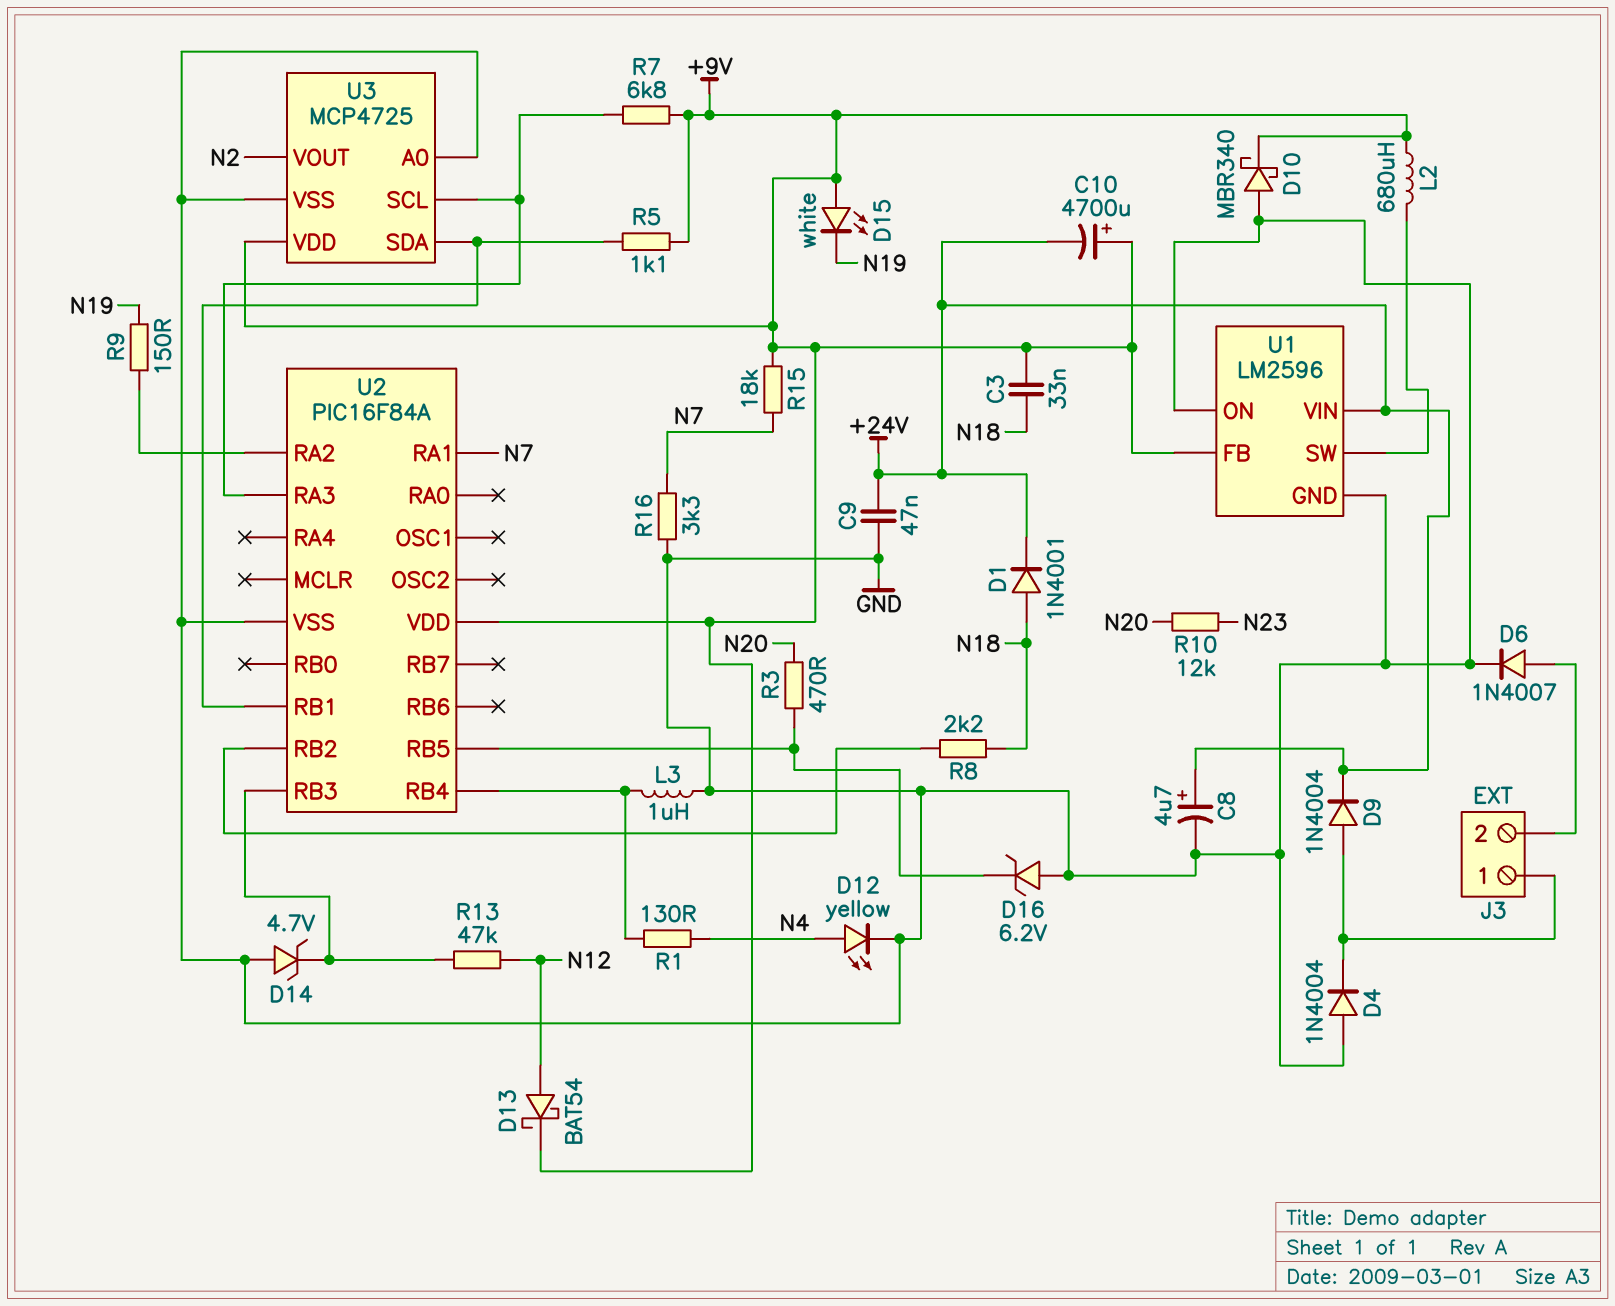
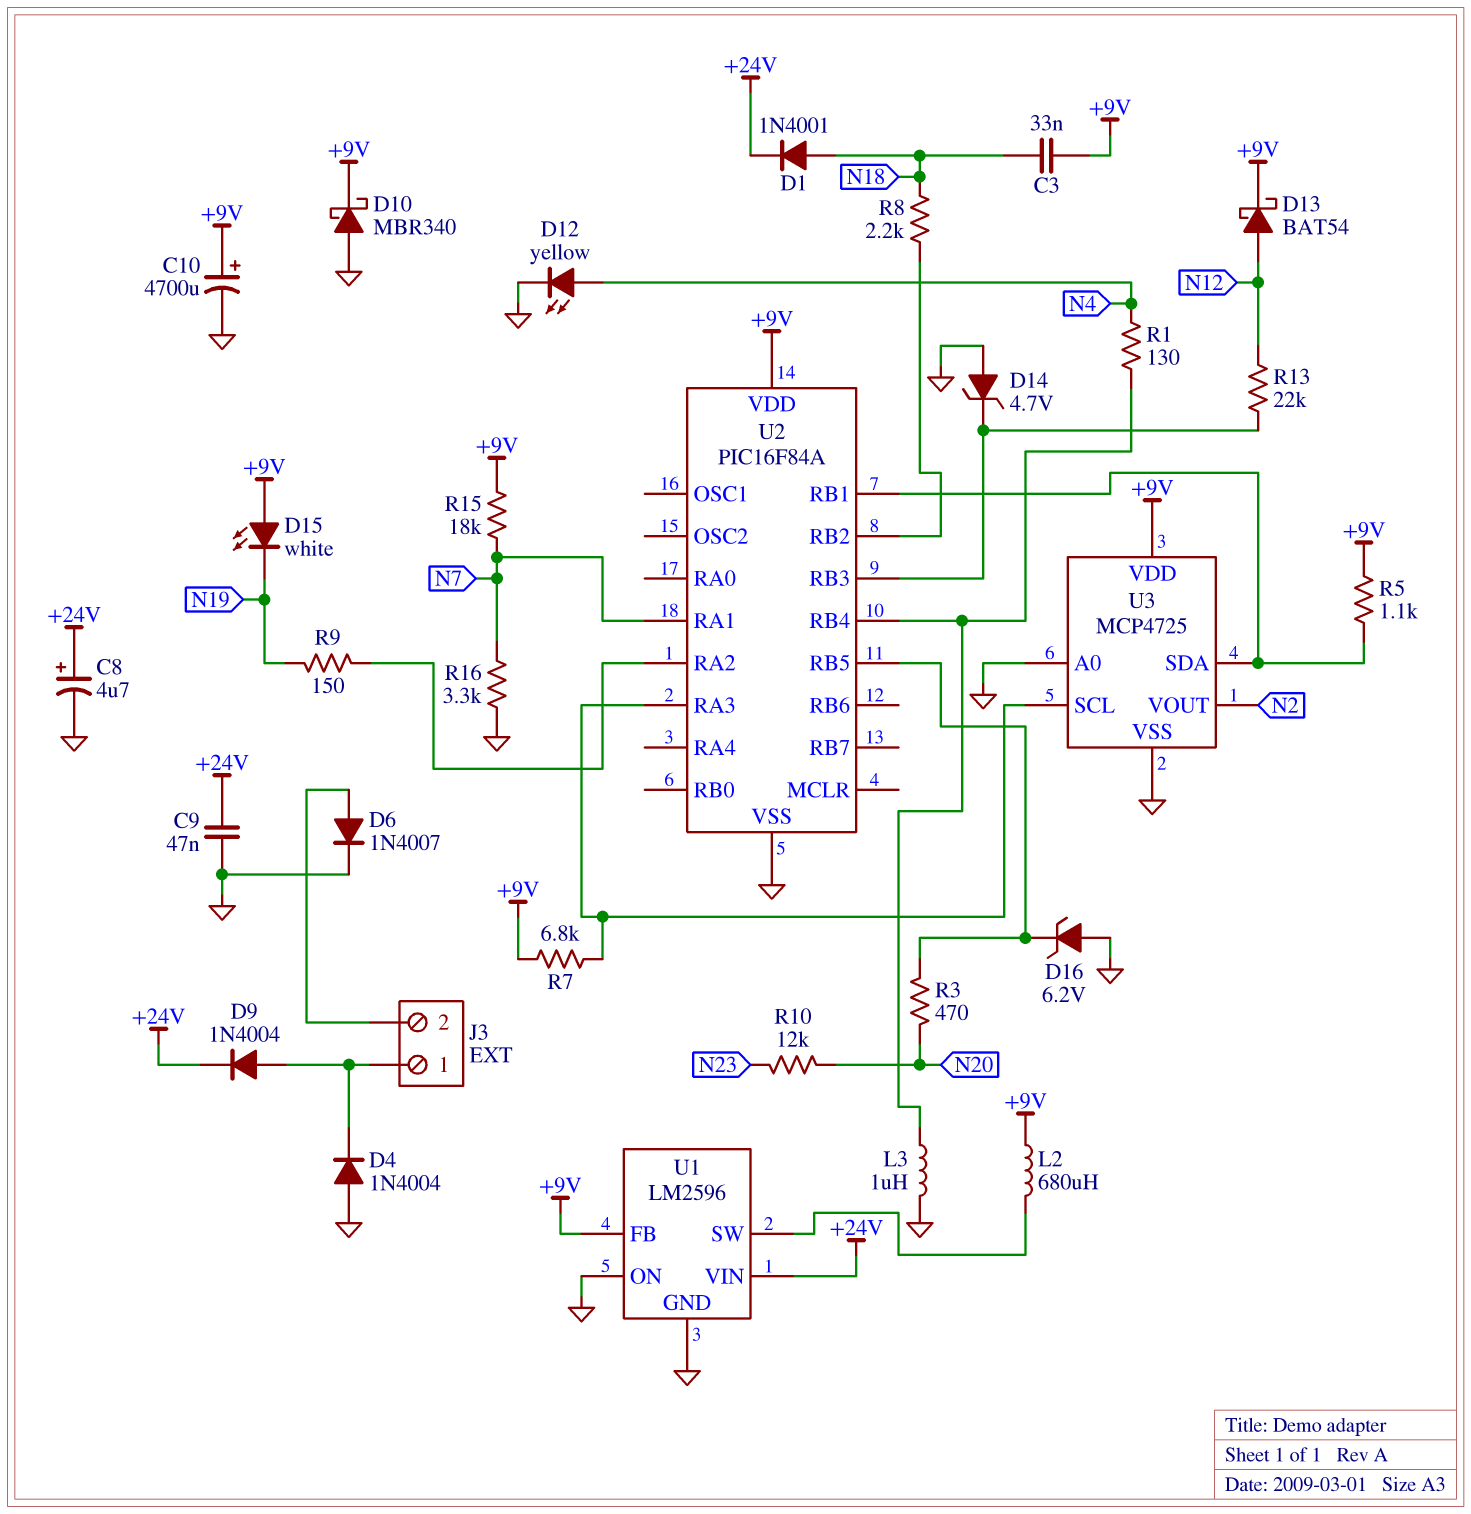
C10: 4700uF (plus +9V, minus +24V) -> 4700uF (plus +9V, minus GND)
R13: 47k (N12, U2/RB3) -> 22k (N12, U2/RB3)

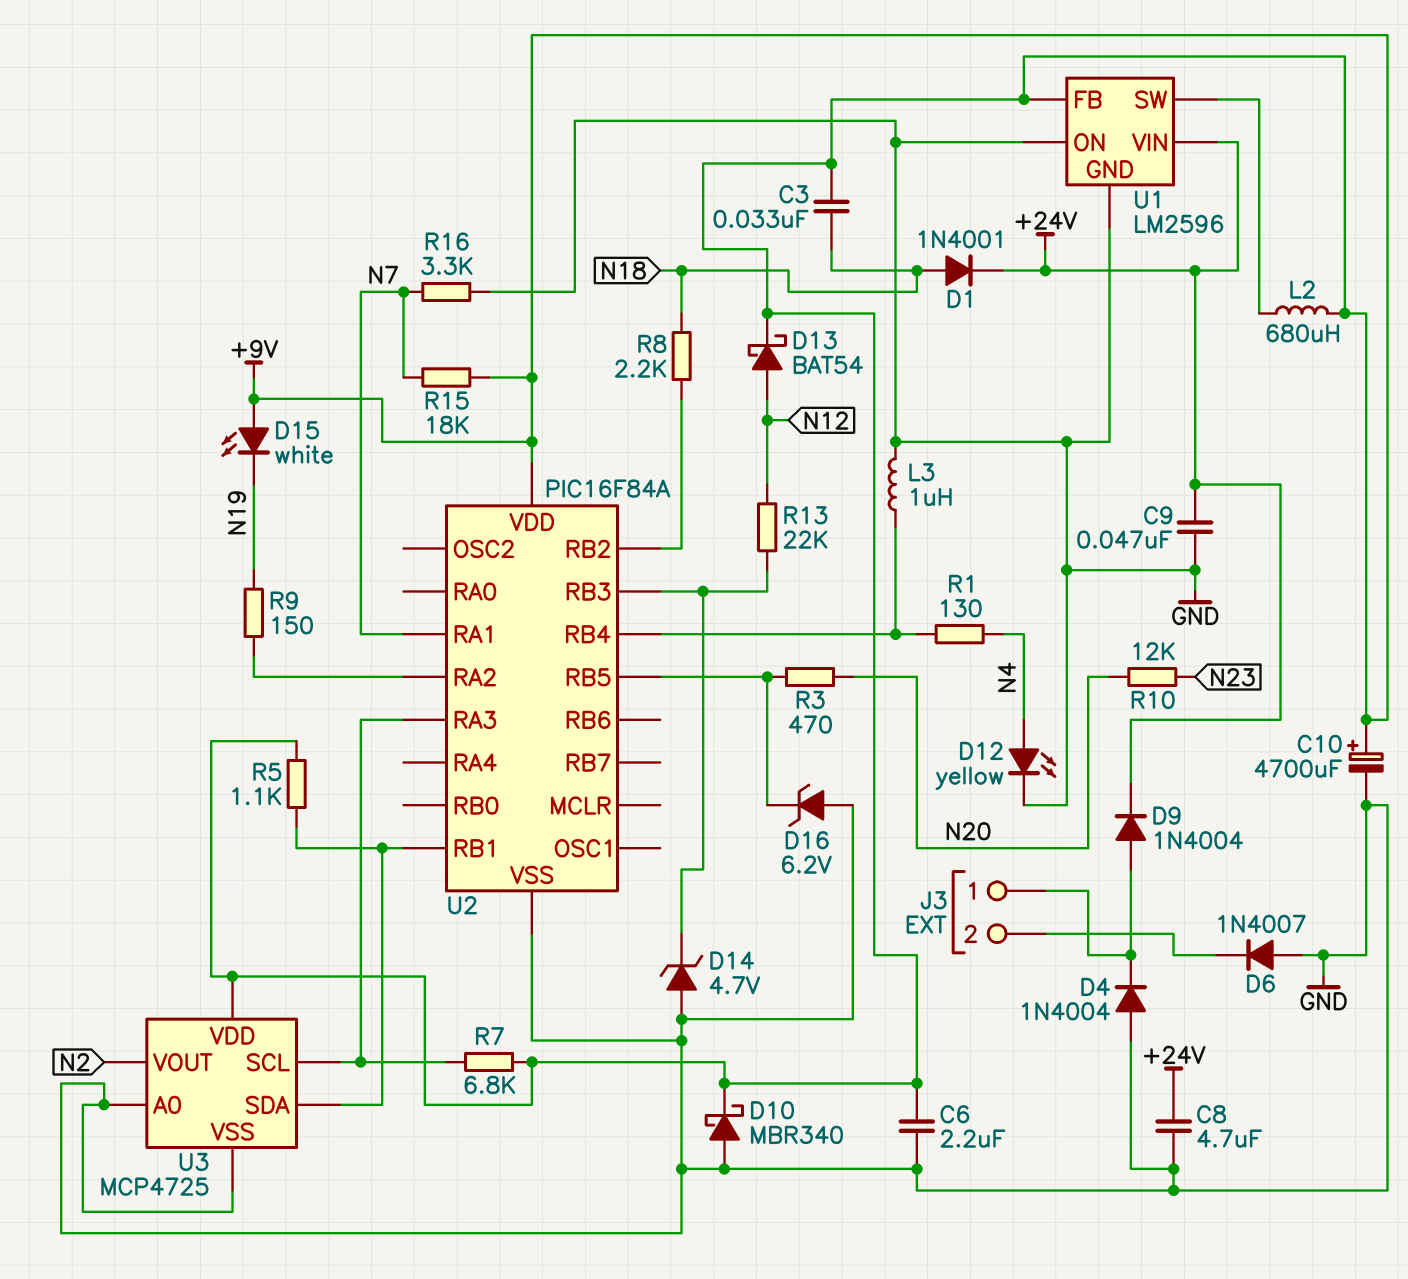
C6: none -> 2.2uF (+9V, GND)
C8: 4.7uF (plus +24V, minus GND) -> 4.7uF (+24V, GND)
D6: diode 1N4007 (A J3/2, K GND) -> diode 1N4007 (A GND, K J3/2)

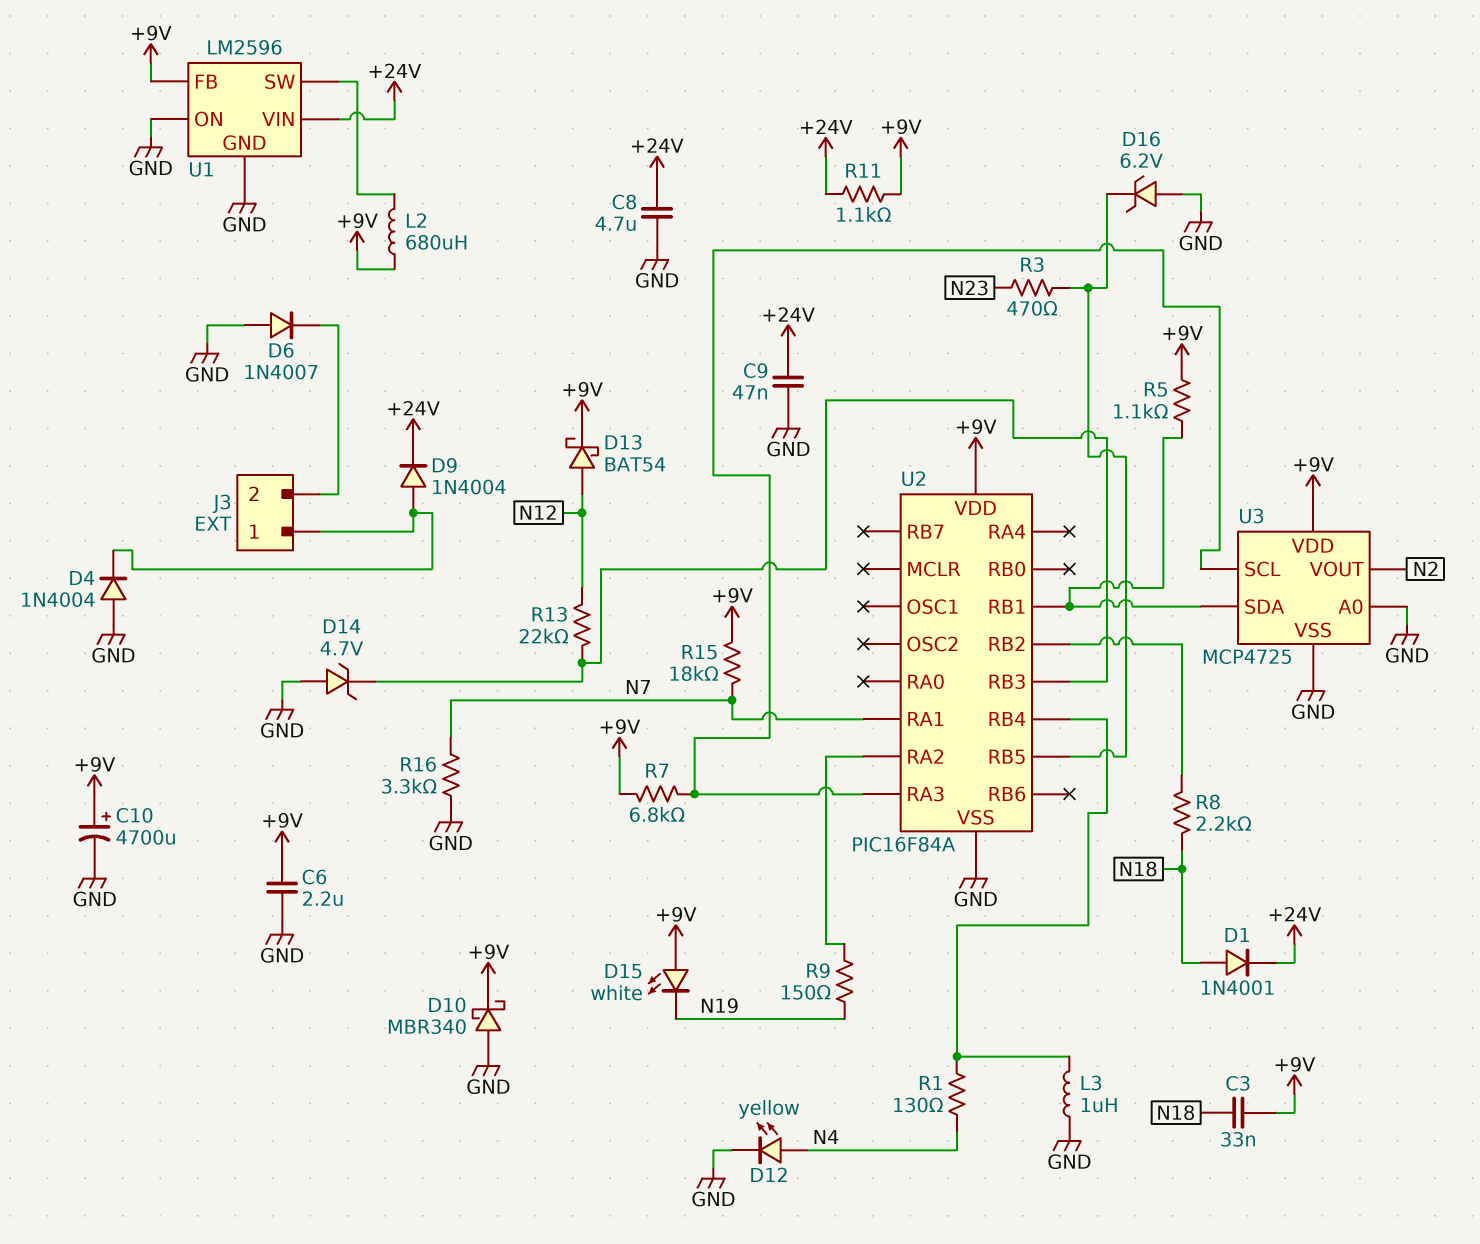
R3: 470 (N20, U2/RB5) -> 470 (N23, U2/RB5)
R10: 12k (N20, N23) -> none
R11: none -> 1.1k (+9V, +24V)

